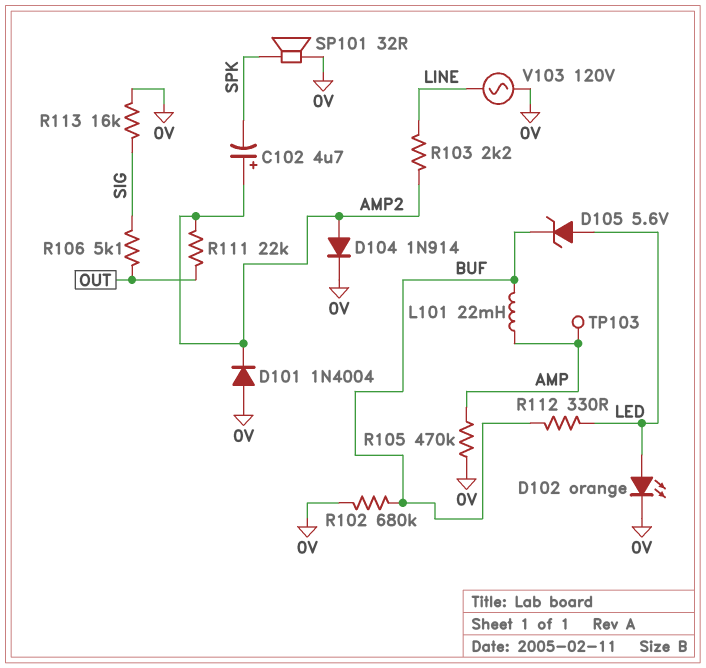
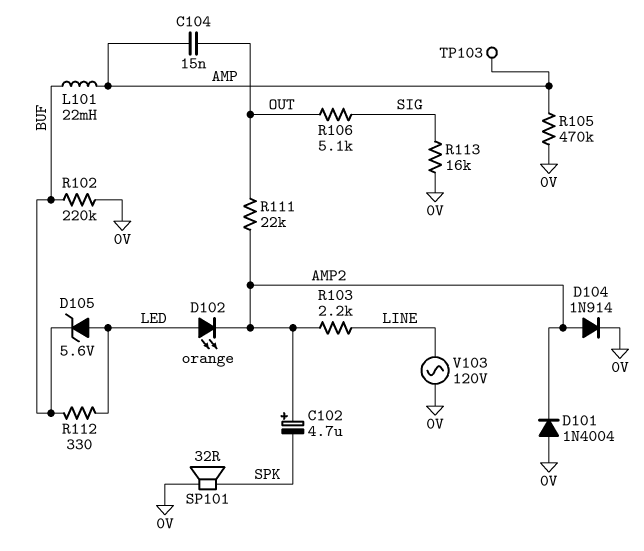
C104: none -> 15nF (AMP, OUT)
D102: LED orange (A LED, K 0V) -> LED orange (A LED, K AMP2)
R102: 680k (0V, BUF) -> 220k (0V, BUF)

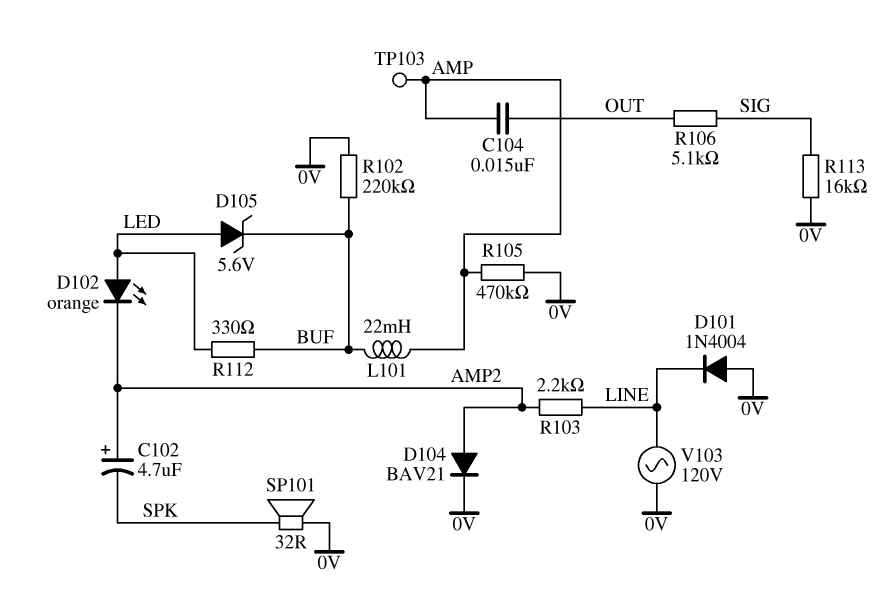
D101: diode 1N4004 (A 0V, K AMP2) -> diode 1N4004 (A 0V, K LINE)
D104: diode 1N914 (A AMP2, K 0V) -> diode BAV21 (A AMP2, K 0V)
R111: 22k (AMP2, OUT) -> none

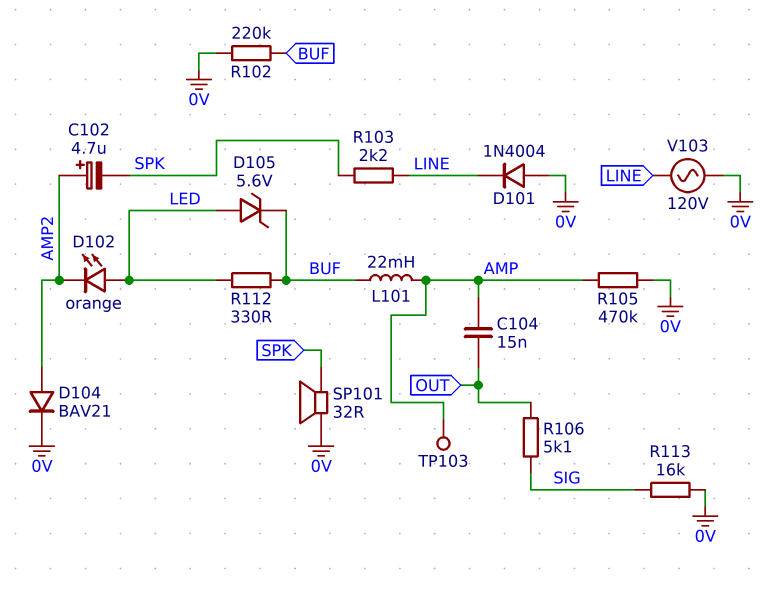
R103: 2.2k (AMP2, LINE) -> 2.2k (LINE, SPK)

